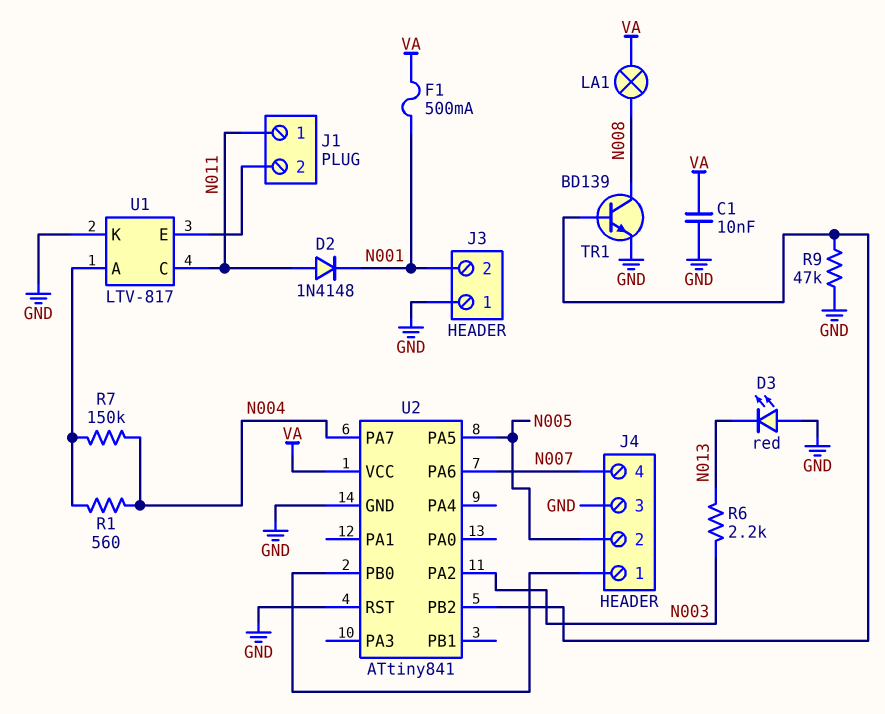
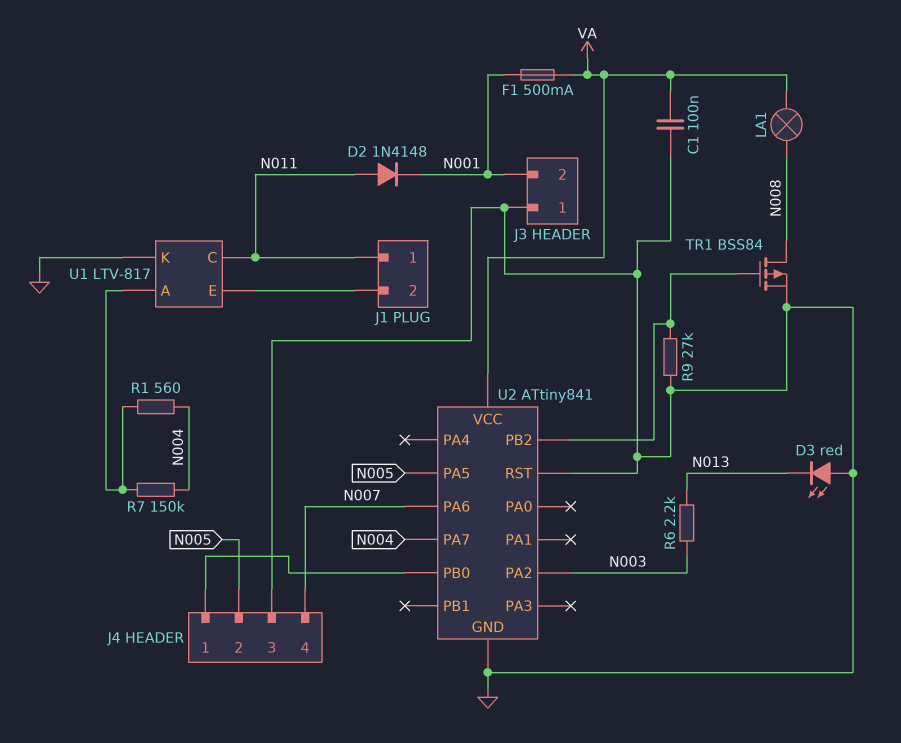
C1: 10nF (GND, VA) -> 100nF (GND, VA)
R9: 47k (GND, U2/PB2) -> 27k (GND, U2/PB2)
TR1: NPN BD139 (B U2/PB2, C N008, E GND) -> PMOS BSS84 (G U2/PB2, D N008, S GND)

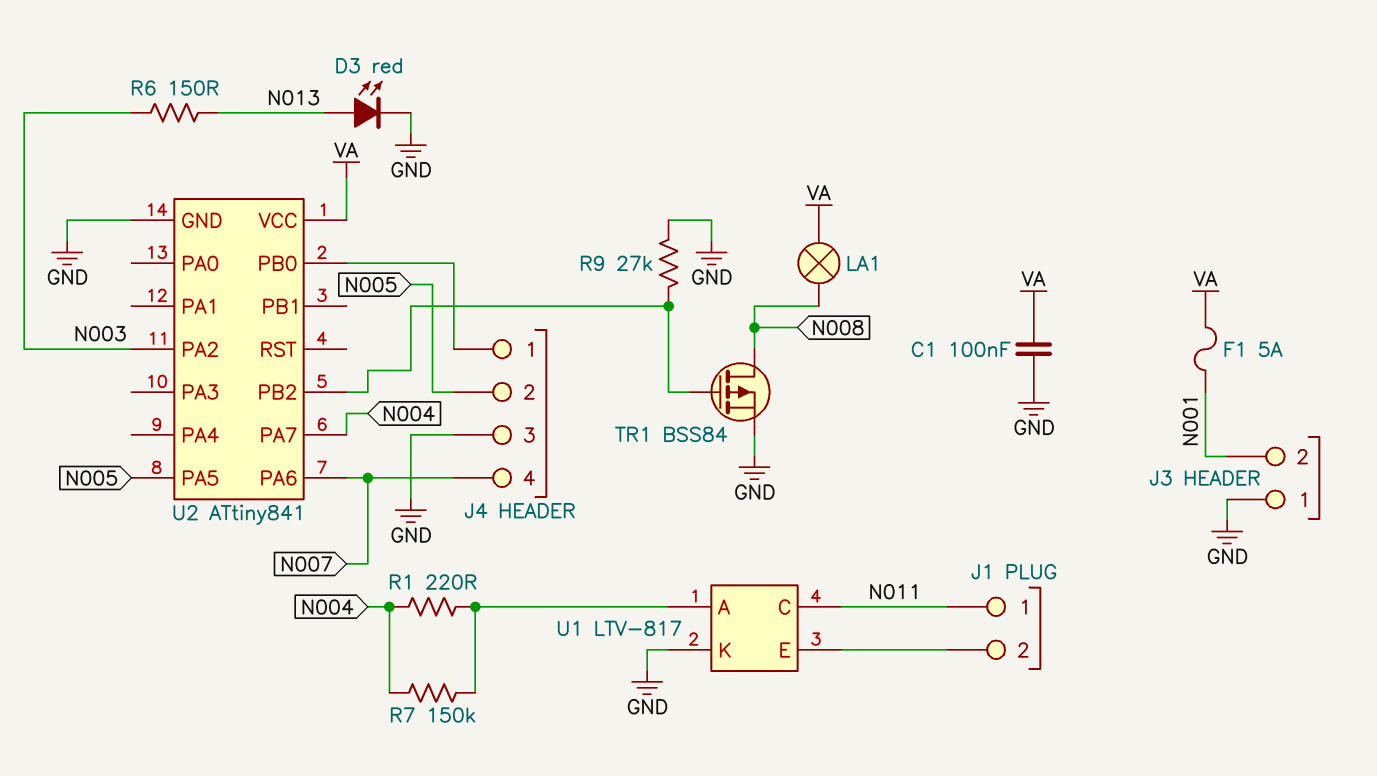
D2: diode 1N4148 (A N011, K N001) -> none
D3: LED red (A GND, K N013) -> LED red (A N013, K GND)
F1: 500mA (N001, VA) -> 5A (N001, VA)
R1: 560 (N004, U1/A) -> 220 (N004, U1/A)
R6: 2.2k (N003, N013) -> 150 (N003, N013)
U2 pin RST: GND -> none

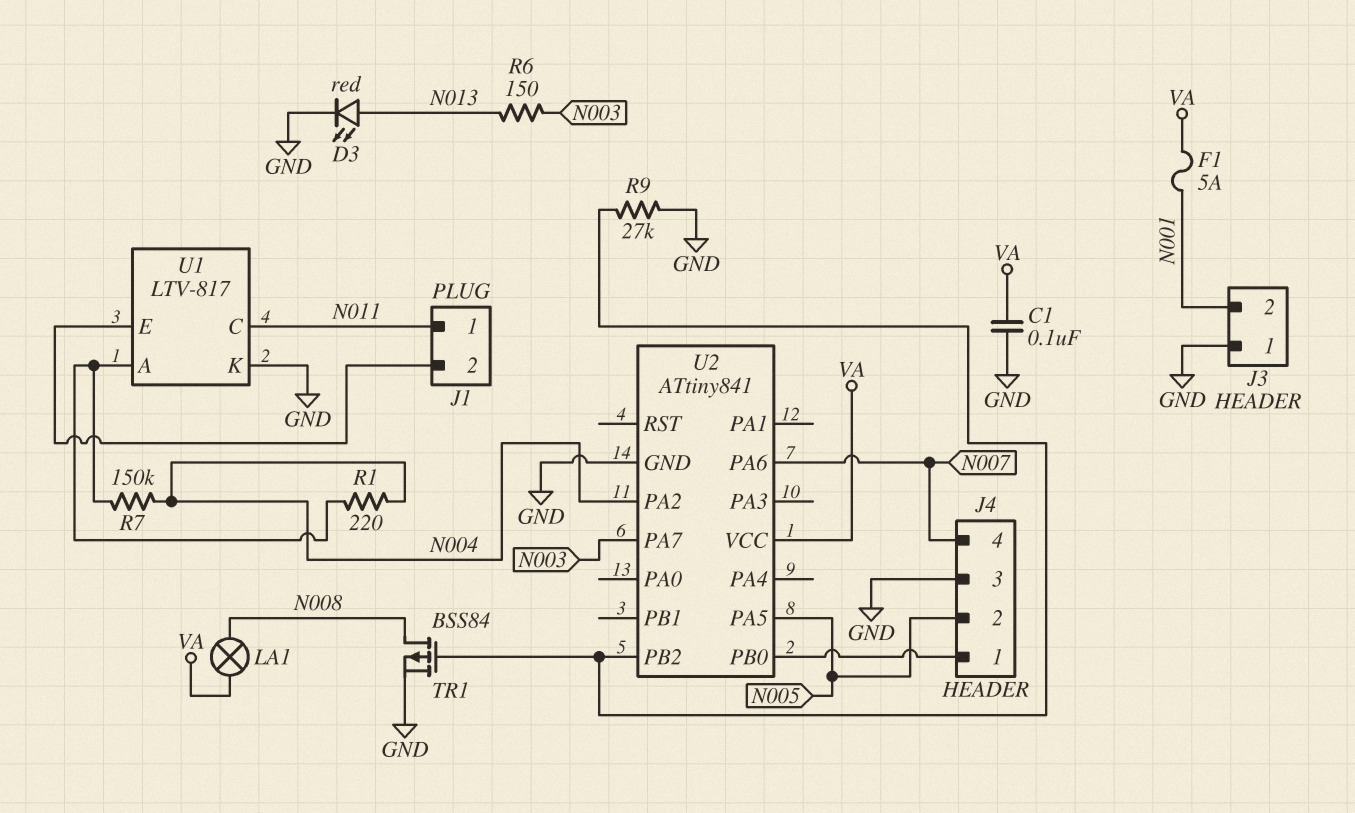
U2 pin PA2: N003 -> N004
U2 pin PA7: N004 -> N003

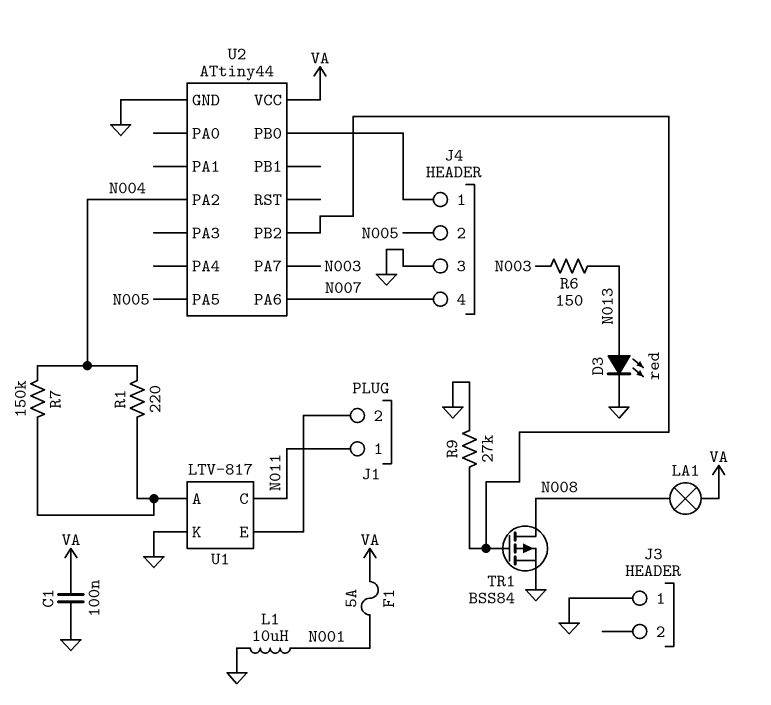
J3 pin 2: N001 -> none
L1: none -> 10uH (GND, N001)
U2: ATtiny841 -> ATtiny44

